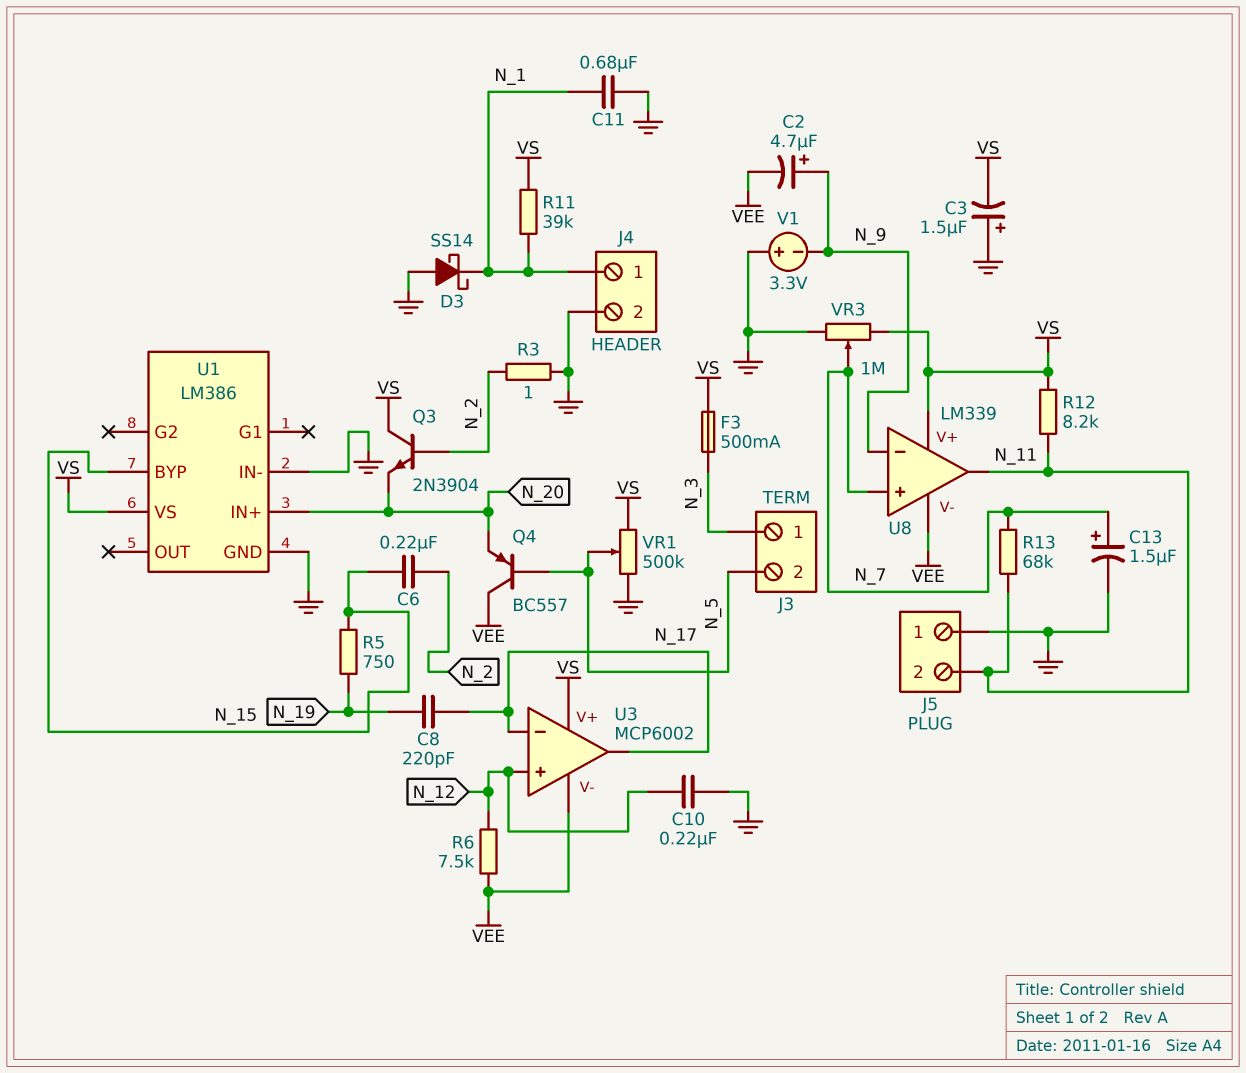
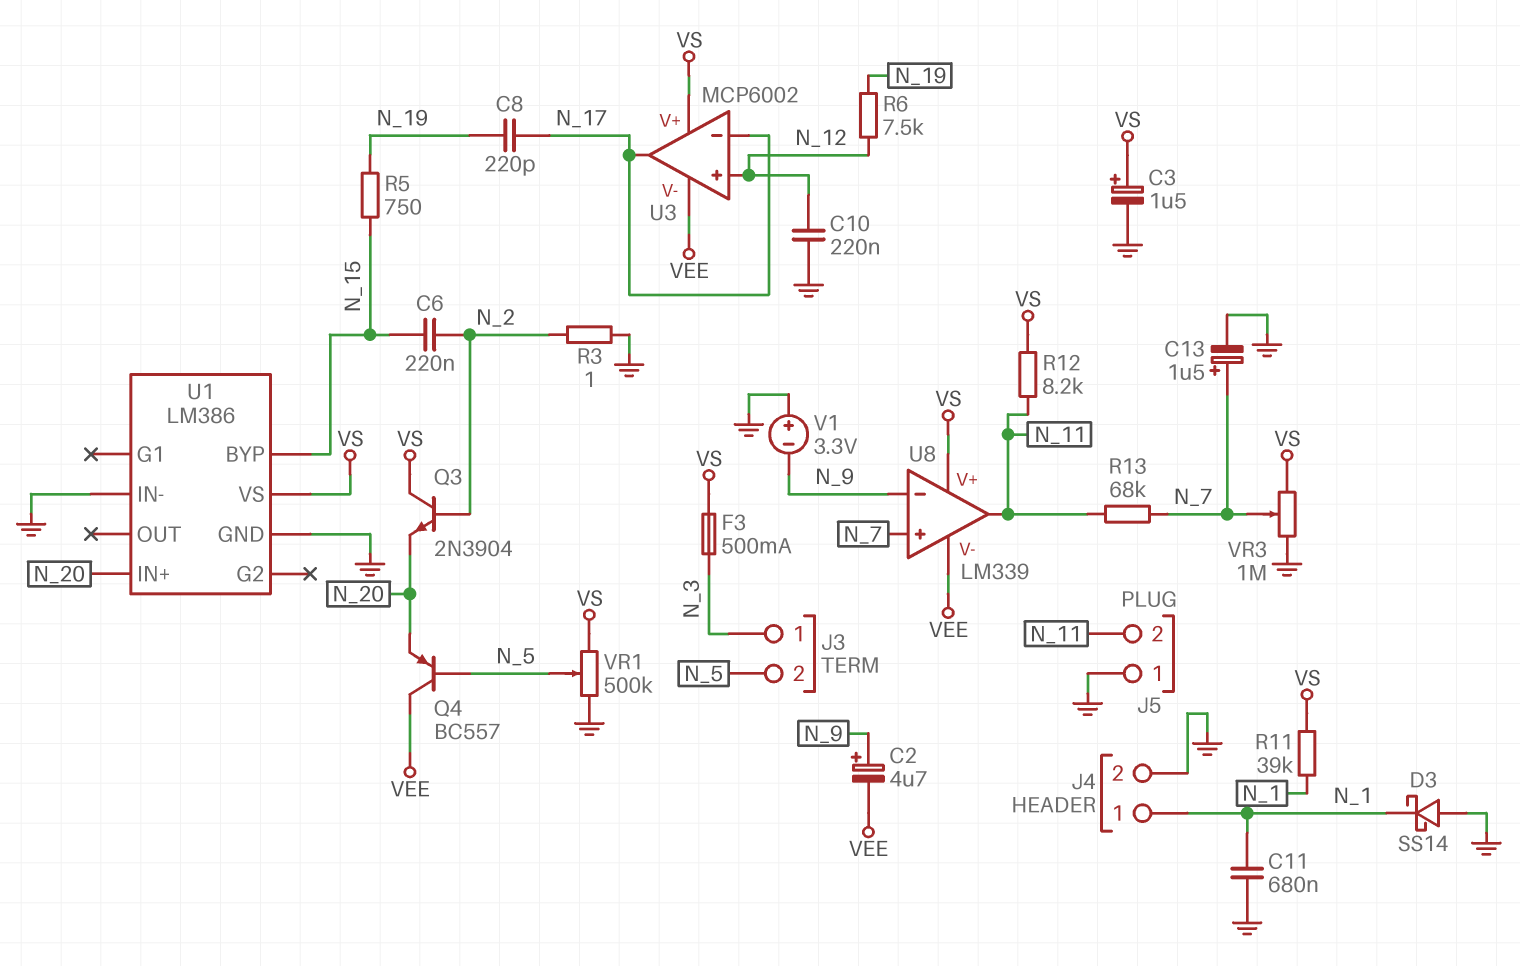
C3: 1.5uF (plus GND, minus VS) -> 1.5uF (plus VS, minus GND)
R6: 7.5k (N_12, VEE) -> 7.5k (N_12, N_19)

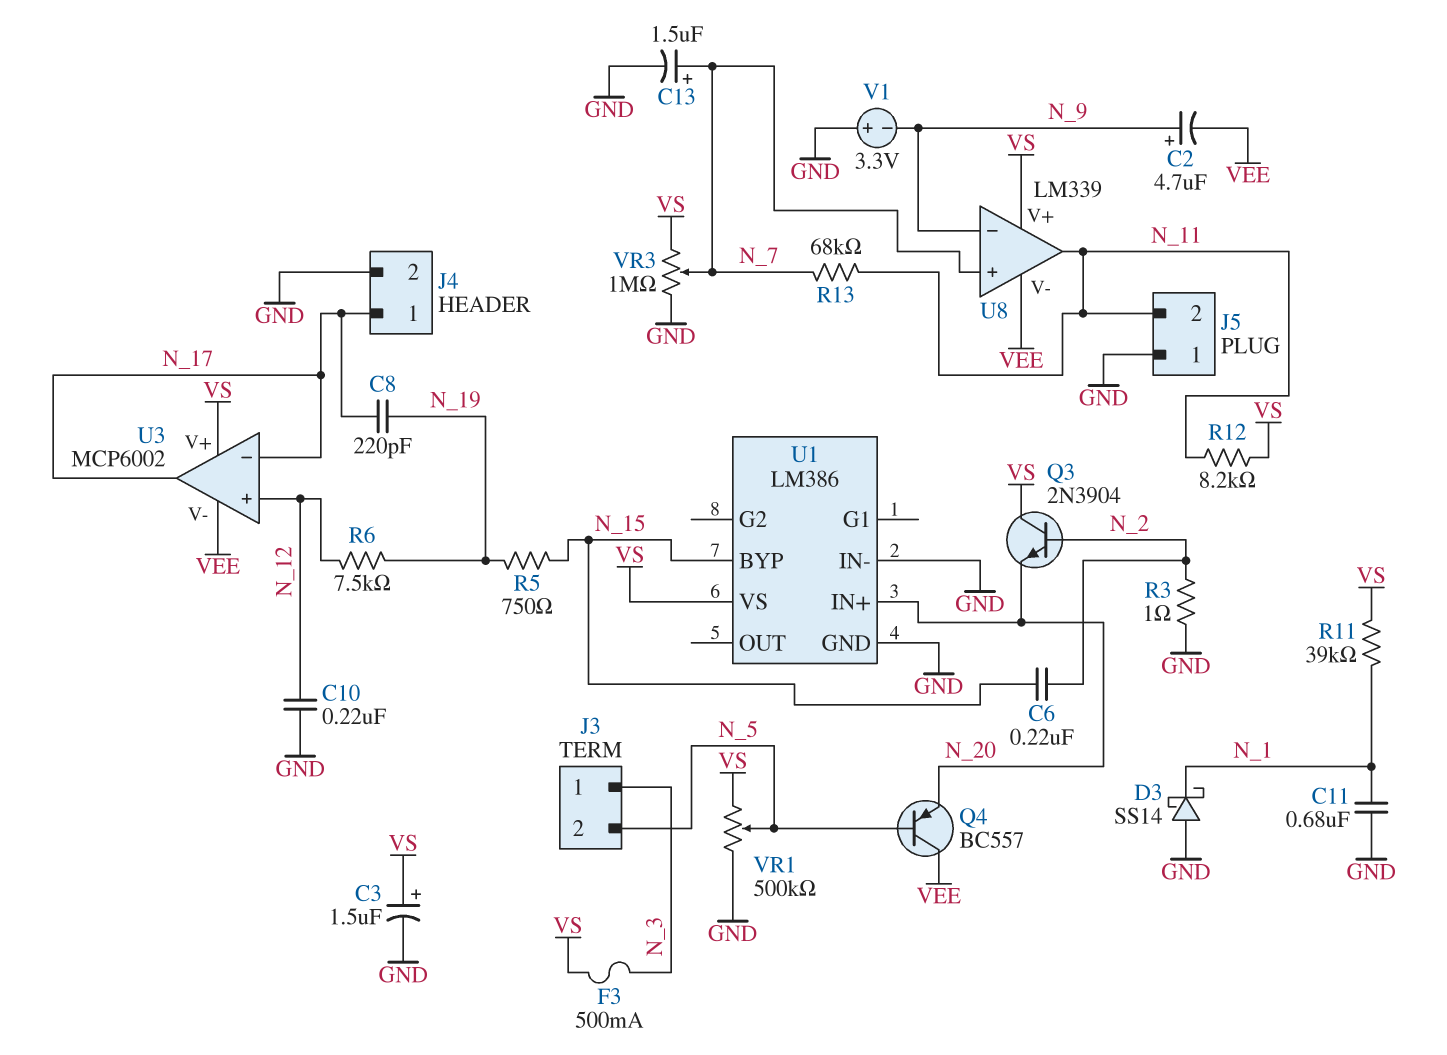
J4 pin 1: N_1 -> N_17

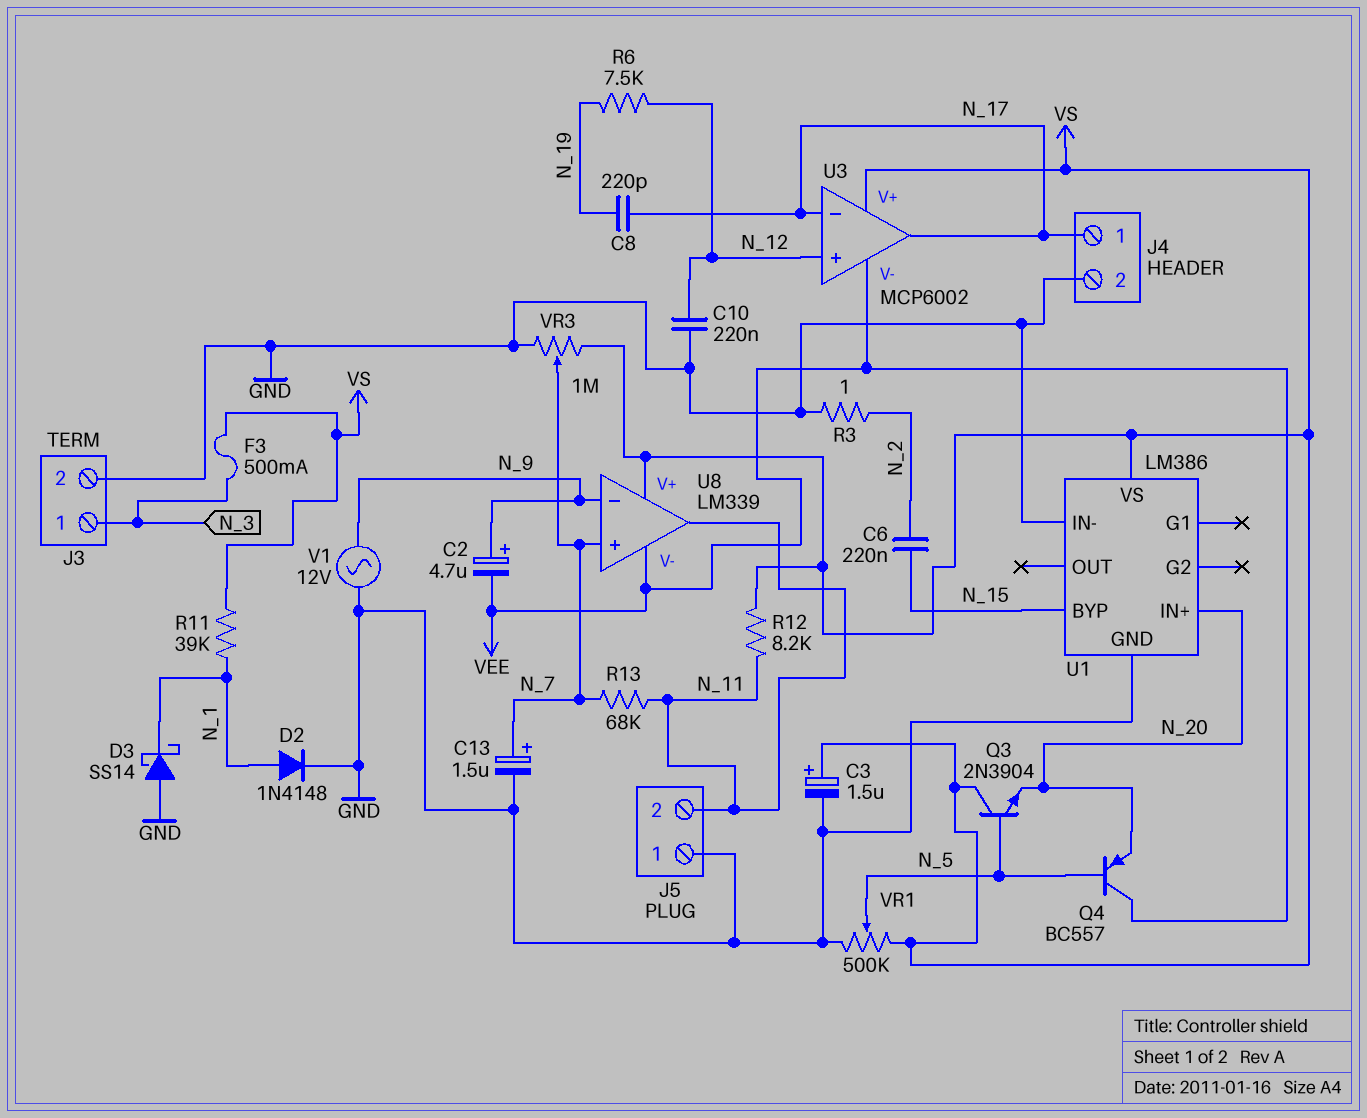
C11: 680nF (GND, N_1) -> none
D2: none -> diode 1N4148 (A N_1, K GND)
J3 pin 2: N_5 -> GND
Q3: NPN 2N3904 (B N_2, C VS, E N_20) -> NPN 2N3904 (B N_5, C VS, E N_20)
R5: 750 (N_15, N_19) -> none
V1: 3.3V (plus GND, minus N_9) -> AC 12V (GND, N_9)

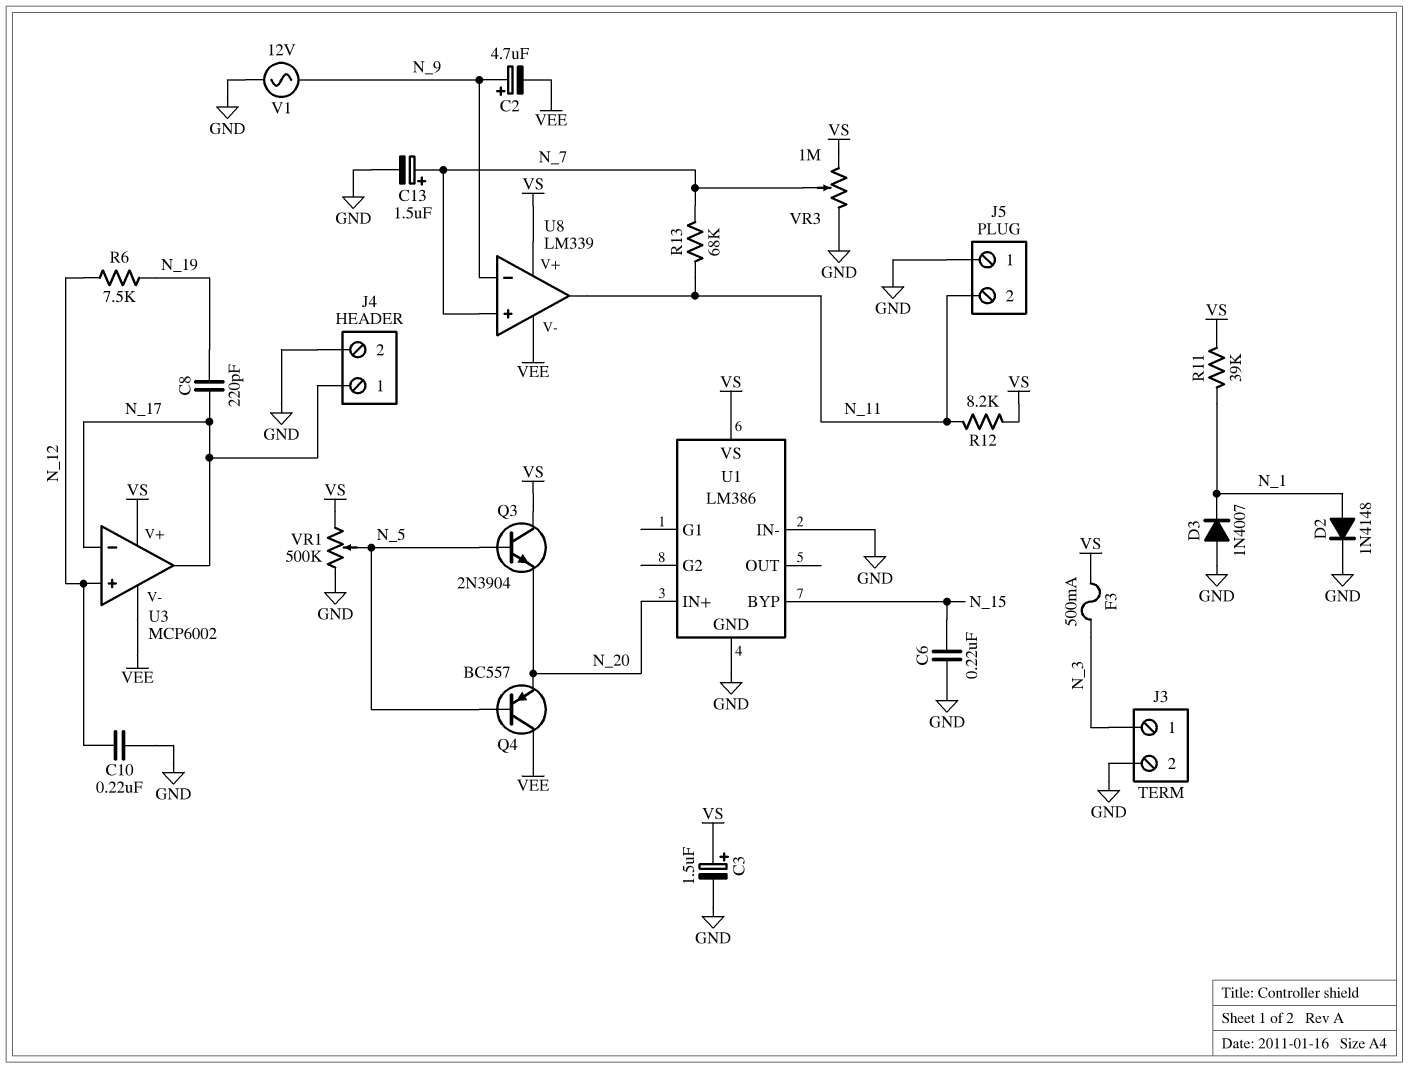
C6: 220nF (N_2, N_15) -> 220nF (GND, N_15)
D3: schottky SS14 (A GND, K N_1) -> diode 1N4007 (A GND, K N_1)
R3: 1 (GND, N_2) -> none

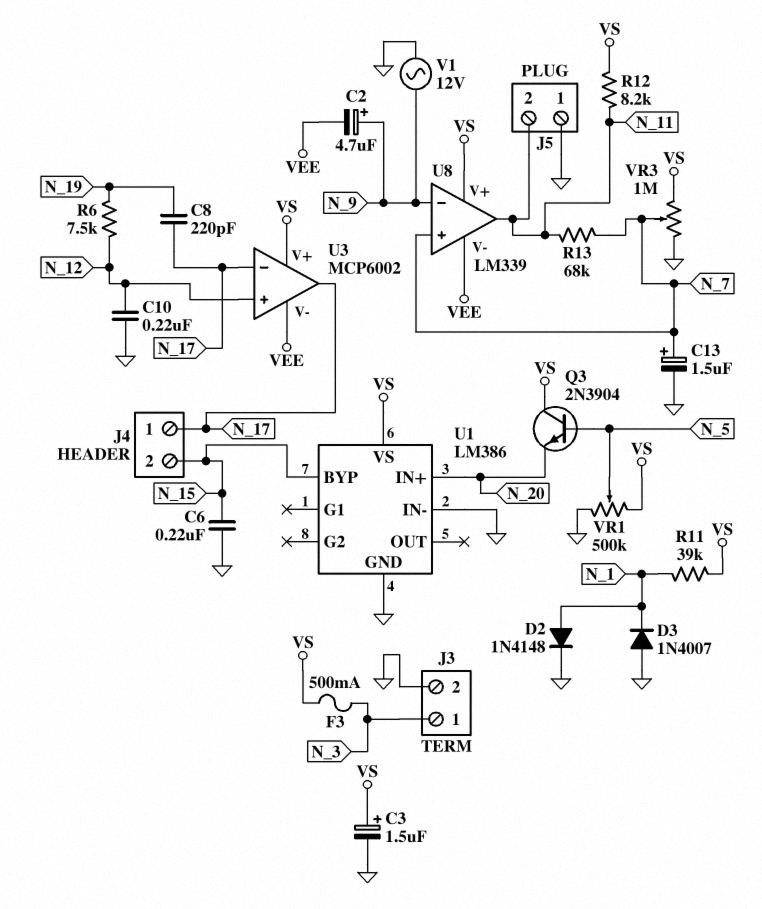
J4 pin 2: GND -> N_15
Q4: PNP BC557 (B N_5, C VEE, E N_20) -> none

